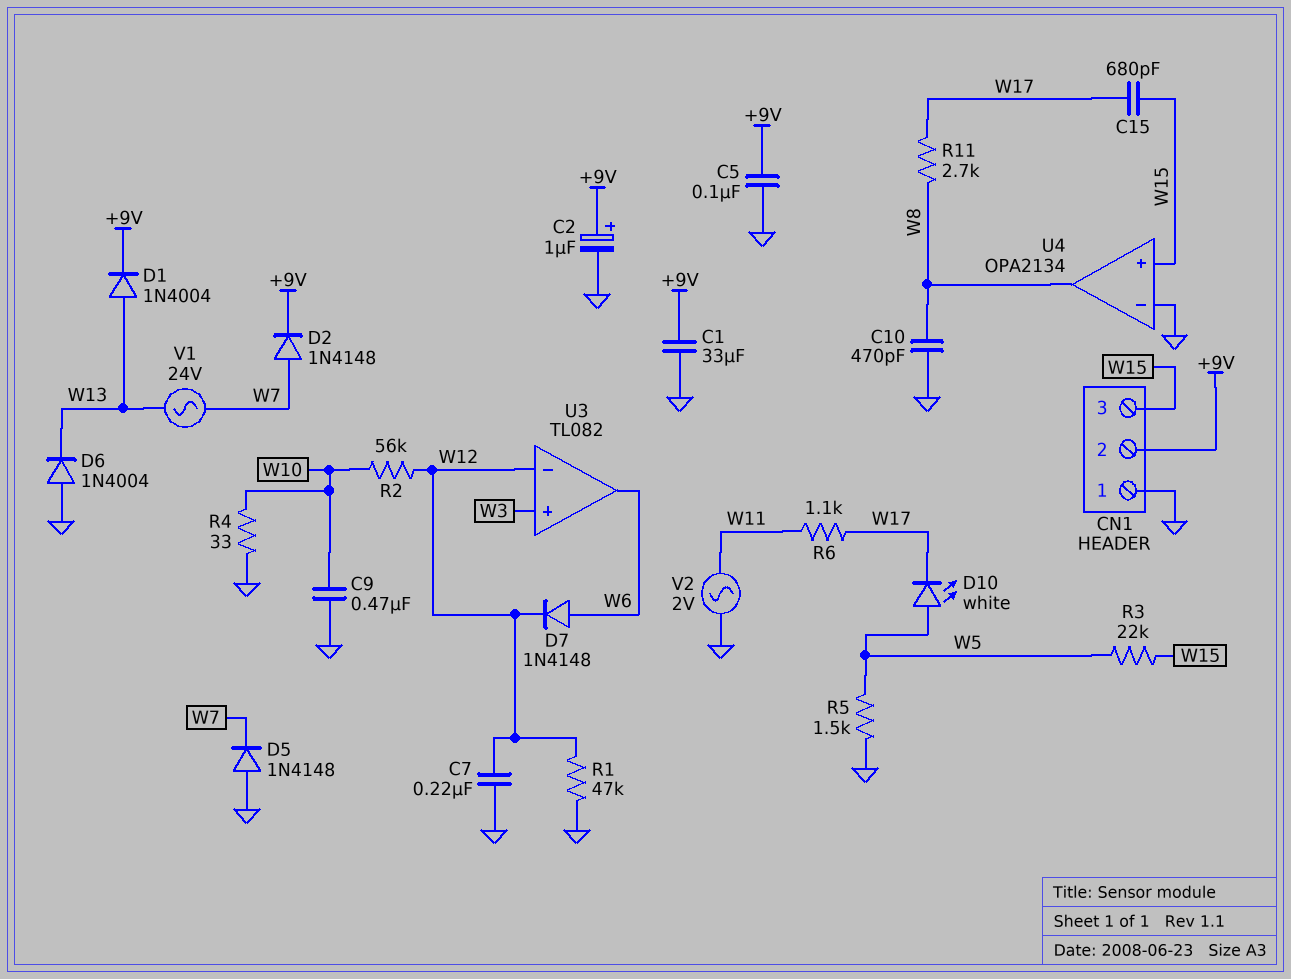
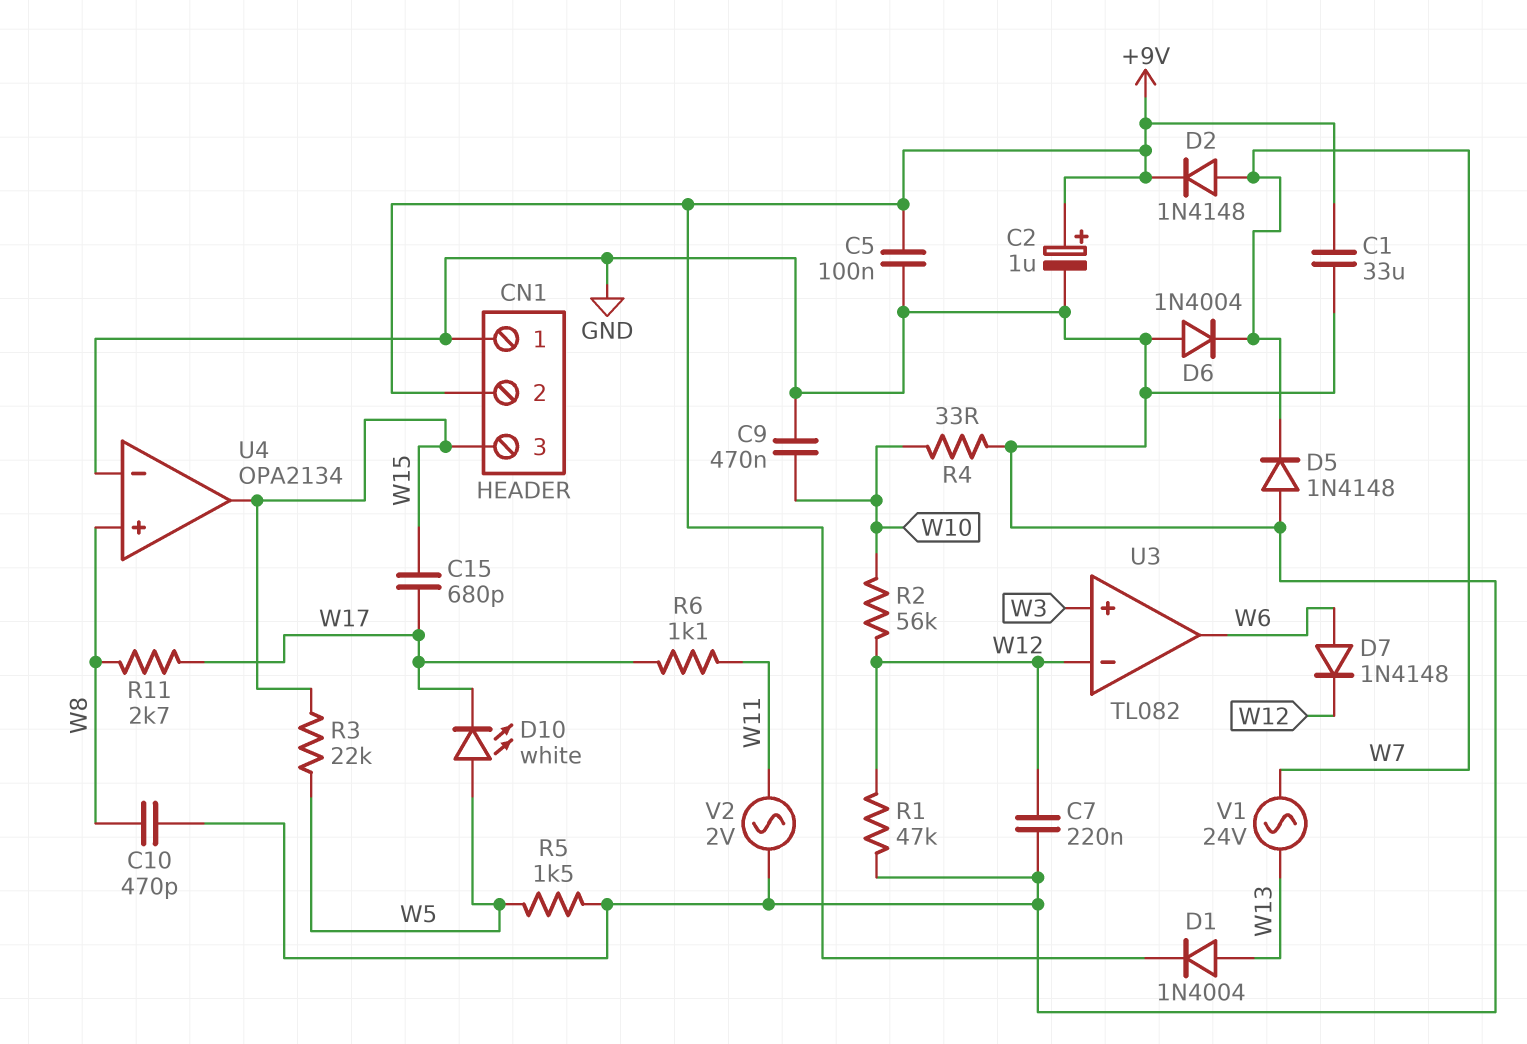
D6: diode 1N4004 (A GND, K W13) -> diode 1N4004 (A GND, K W7)
U4 pin in+: W15 -> W8
U4 pin out: W8 -> W15

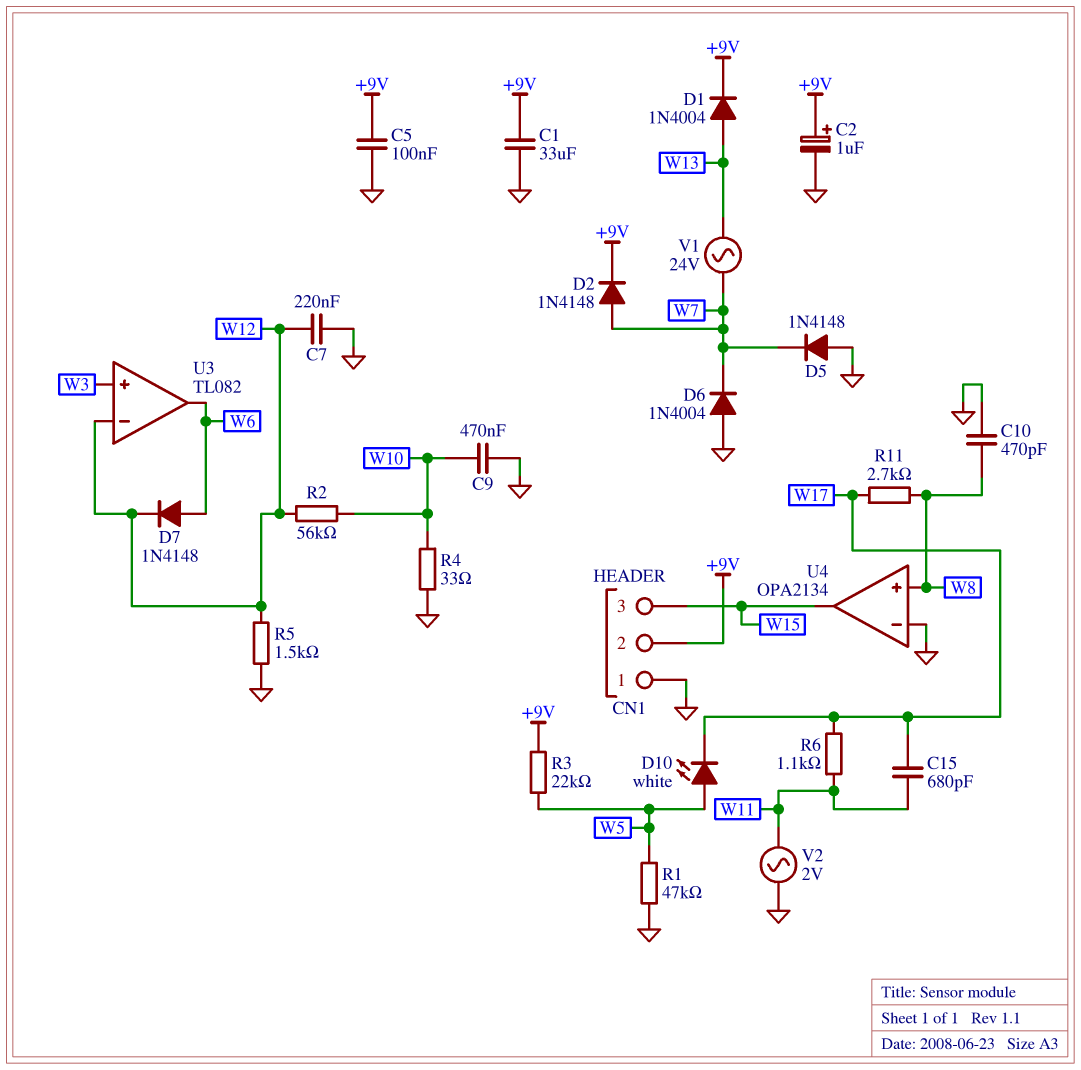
C15: 680pF (W15, W17) -> 680pF (W11, W17)
R1: 47k (GND, W12) -> 47k (GND, W5)
R3: 22k (W5, W15) -> 22k (+9V, W5)
R5: 1.5k (GND, W5) -> 1.5k (GND, W12)

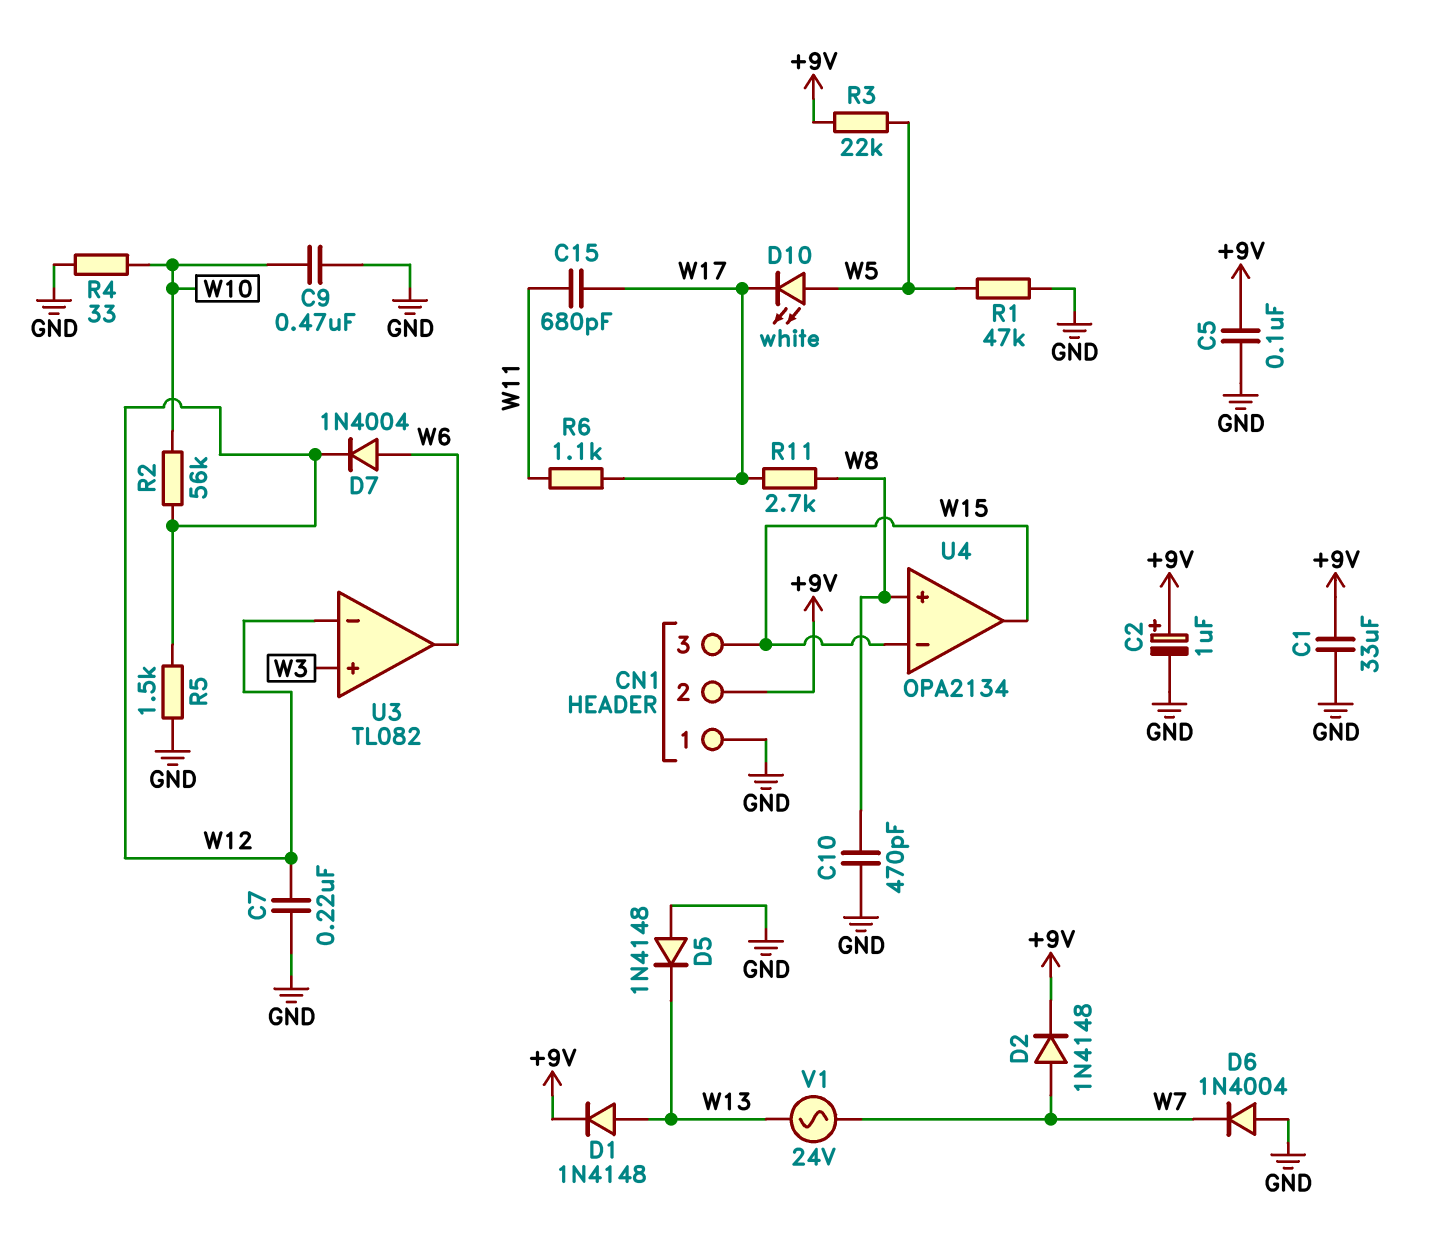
D1: diode 1N4004 (A W13, K +9V) -> diode 1N4148 (A W13, K +9V)
D5: diode 1N4148 (A GND, K W7) -> diode 1N4148 (A GND, K W13)
D7: diode 1N4148 (A W6, K W12) -> diode 1N4004 (A W6, K W12)
U4 pin in-: GND -> W15
V2: AC 2V (GND, W11) -> none

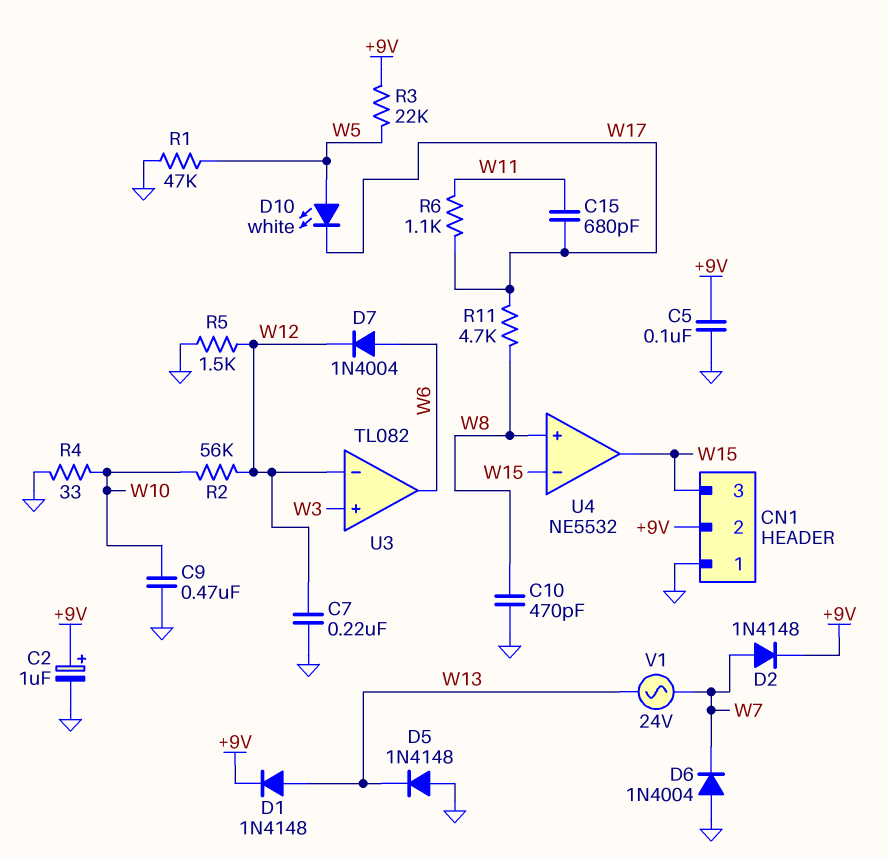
C1: 33uF (+9V, GND) -> none
R11: 2.7k (W8, W17) -> 4.7k (W8, W17)
U4: OPA2134 -> NE5532

